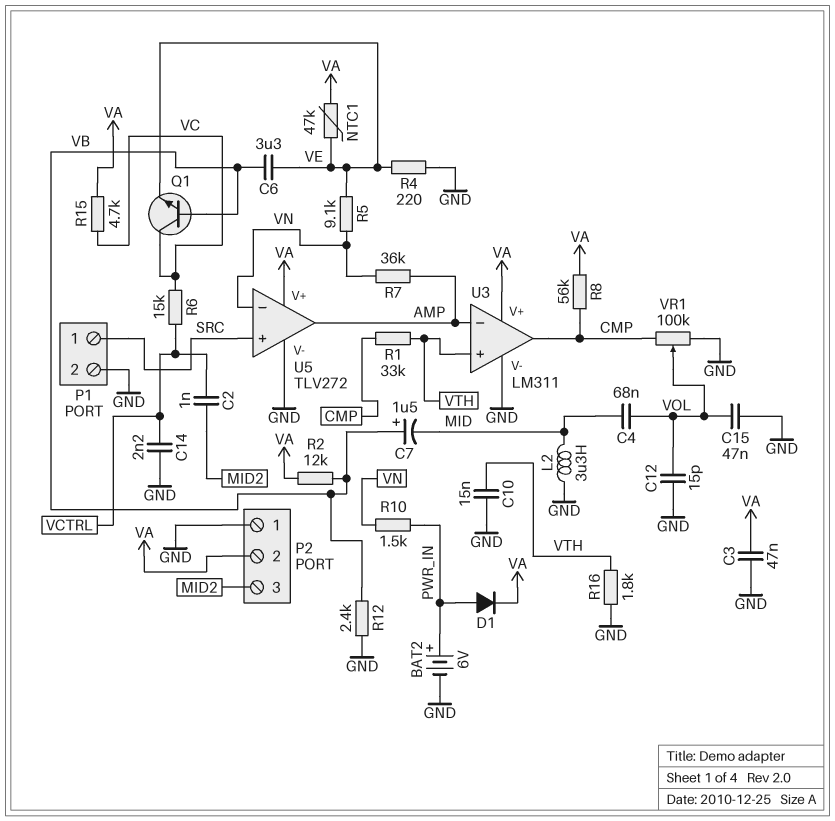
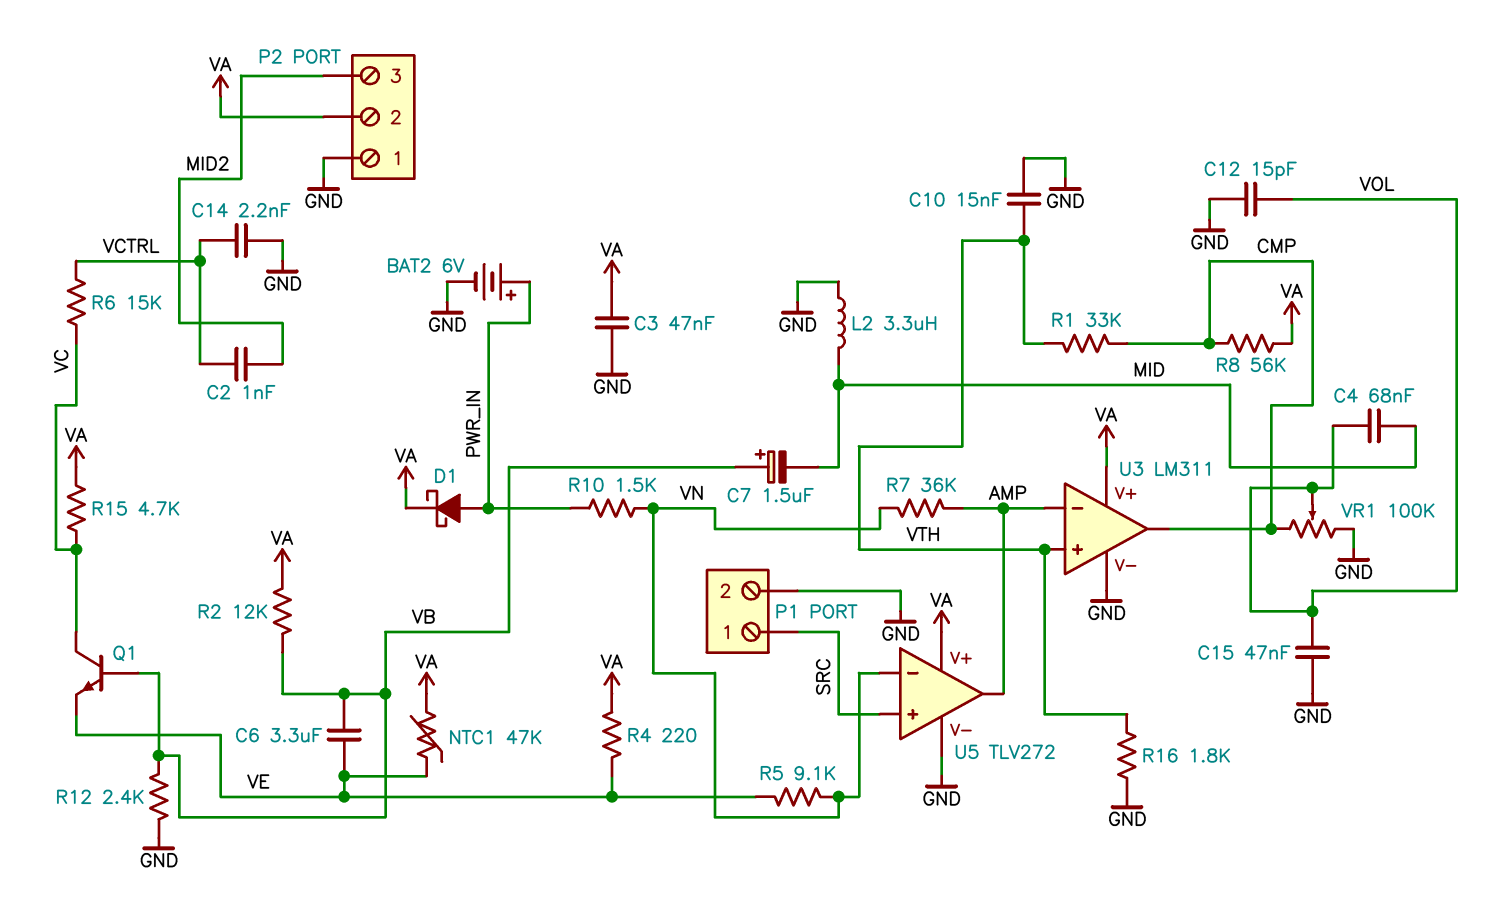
D1: diode (A PWR_IN, K VA) -> schottky (A PWR_IN, K VA)
R4: 220 (GND, VE) -> 220 (VA, VE)

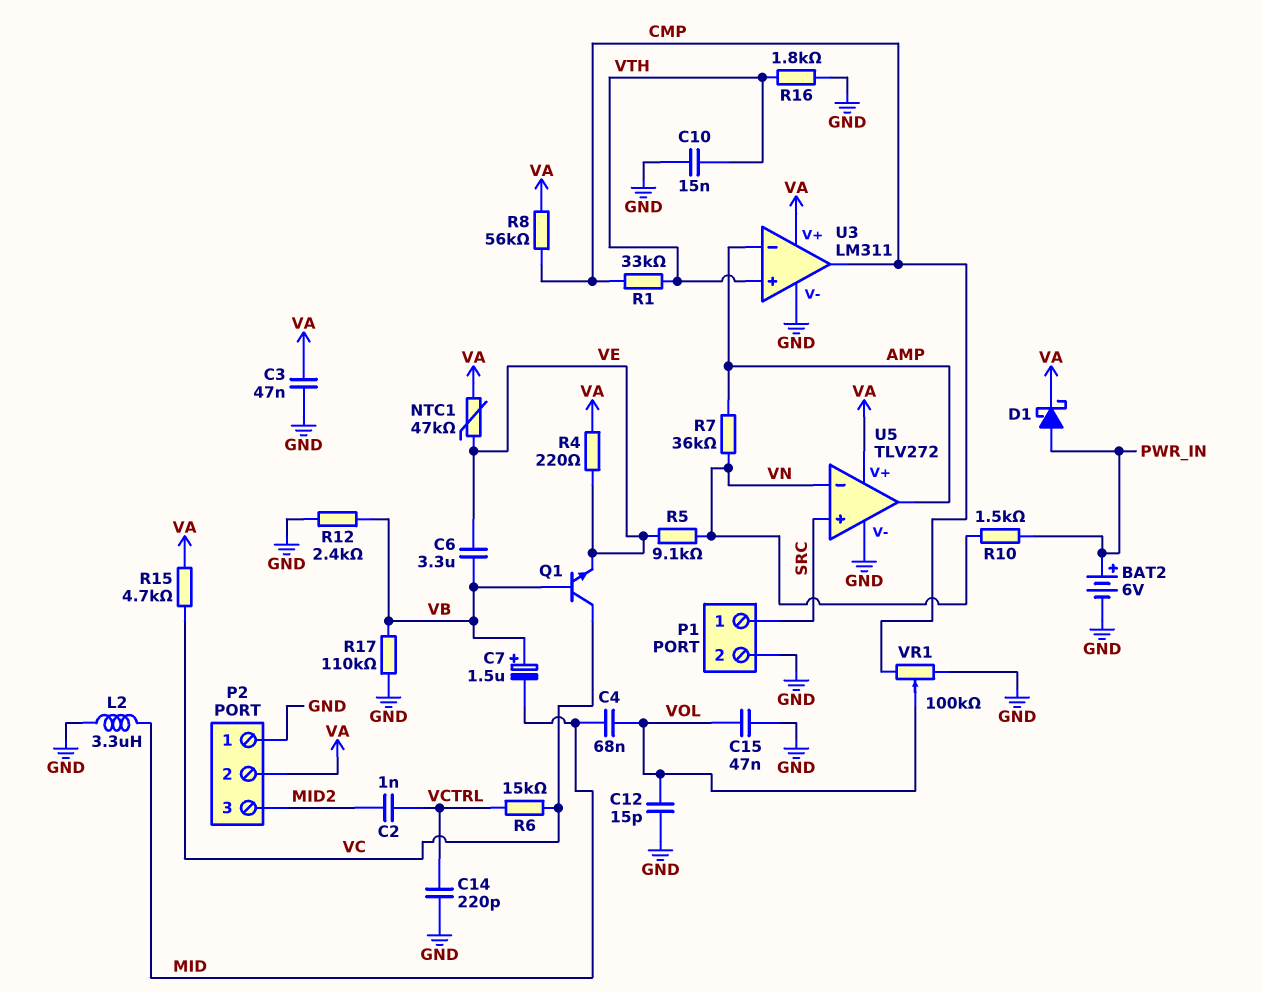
C14: 2.2nF (GND, VCTRL) -> 220pF (GND, VCTRL)
R2: 12k (VA, VB) -> none
R17: none -> 110k (GND, VB)

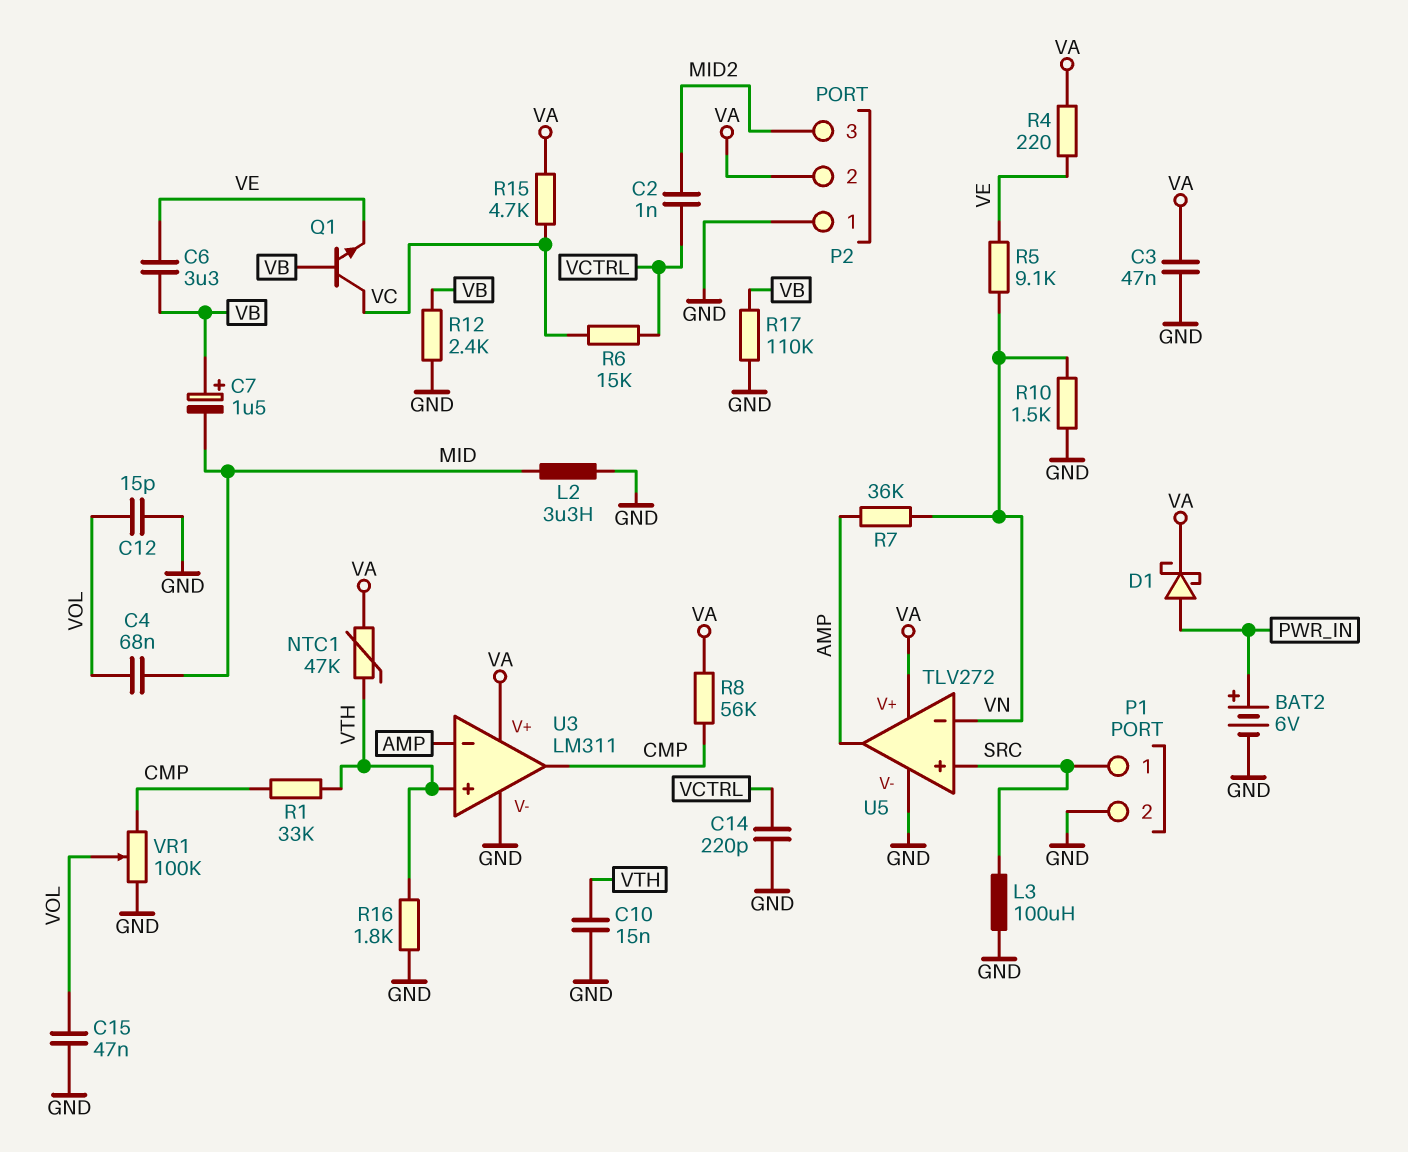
L3: none -> 100uH (GND, SRC)
NTC1: 47k (VA, VE) -> 47k (VA, VTH)
R10: 1.5k (PWR_IN, VN) -> 1.5k (GND, VN)

